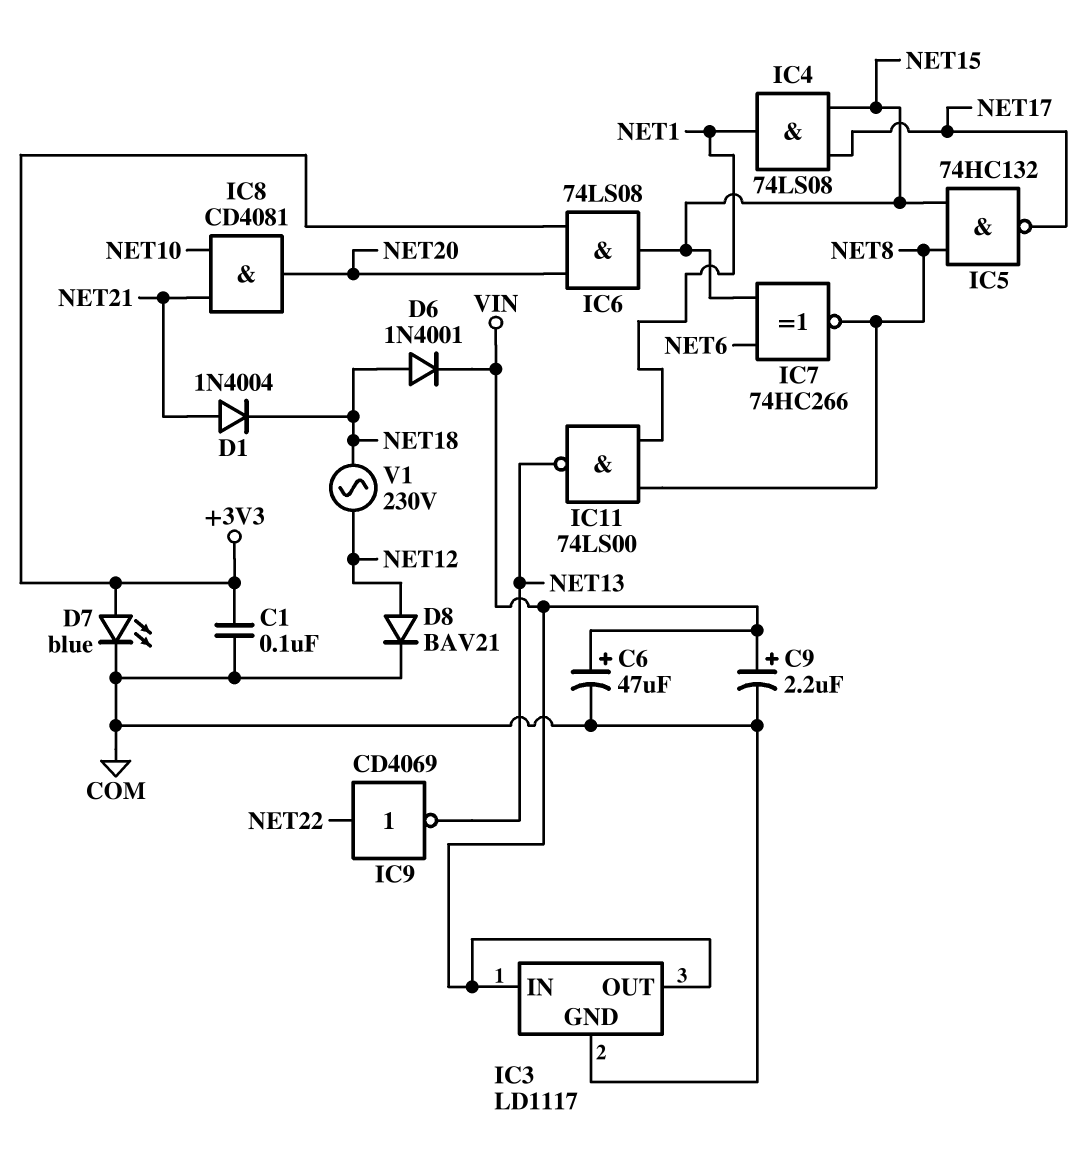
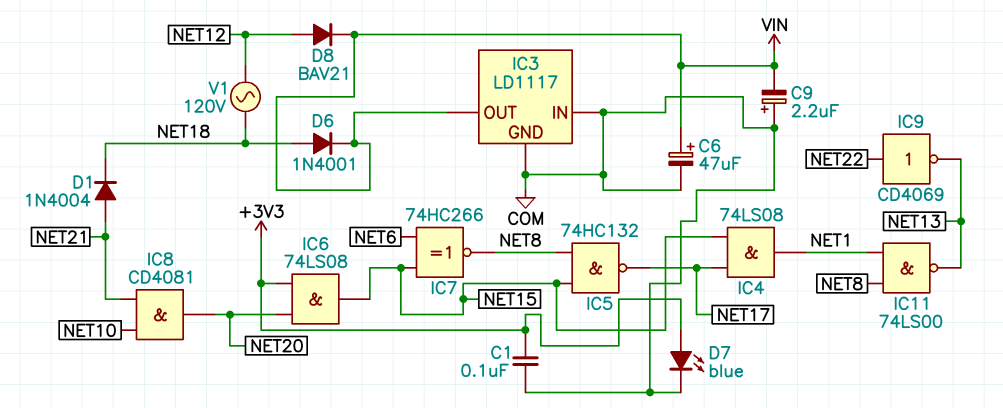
C9: 2.2uF (plus VIN, minus COM) -> 2.2uF (plus COM, minus VIN)
D8: diode BAV21 (A NET12, K COM) -> diode BAV21 (A NET12, K VIN)
IC3 pin IN: VIN -> COM
V1: AC 230V (NET12, NET18) -> AC 120V (NET12, NET18)

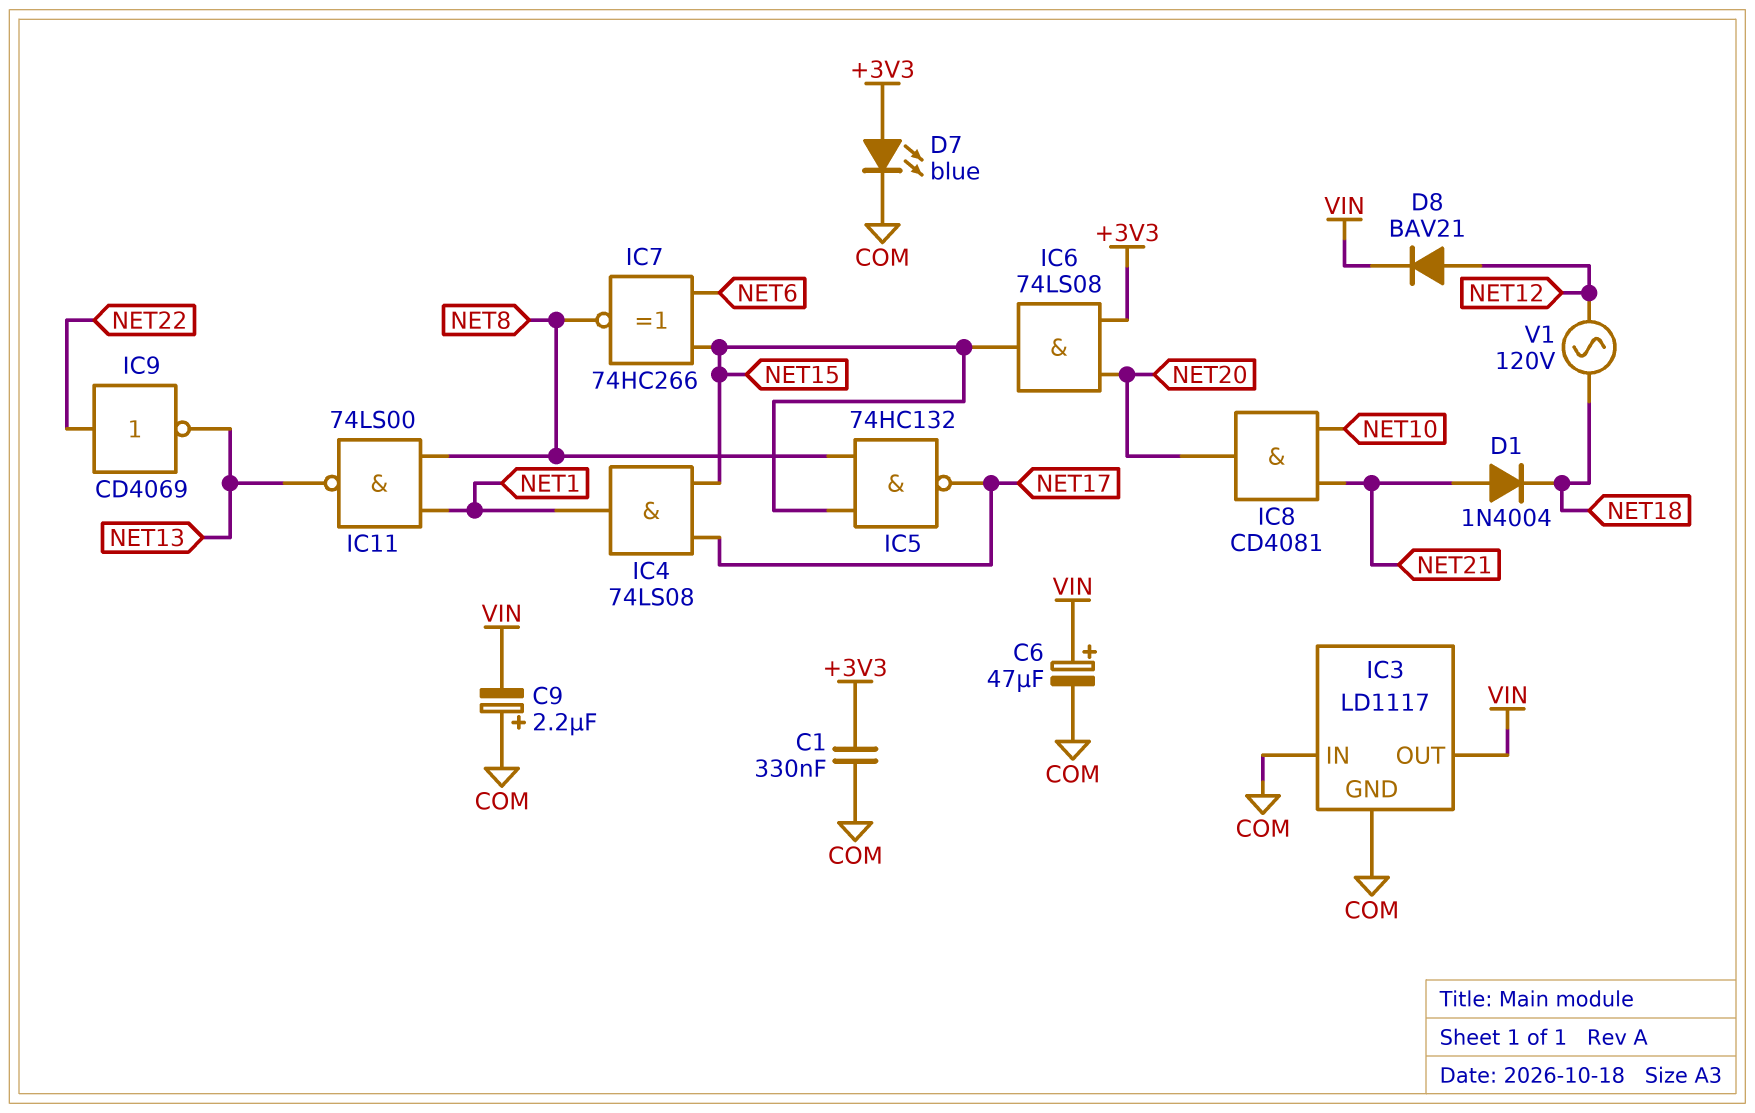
C1: 100nF (+3V3, COM) -> 330nF (+3V3, COM)
D6: diode 1N4001 (A NET18, K VIN) -> none

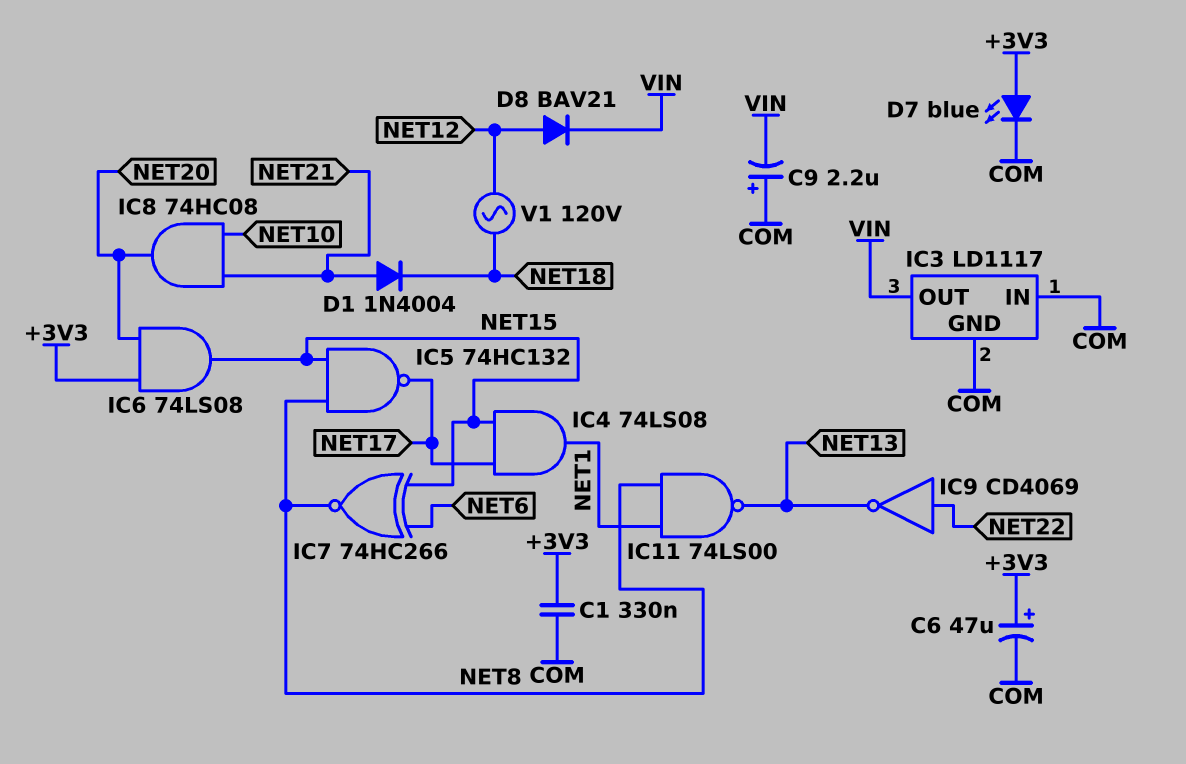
C6: 47uF (plus VIN, minus COM) -> 47uF (plus +3V3, minus COM)
IC8: AND CD4081 (in NET10, in NET21, out NET20) -> AND 74HC08 (in NET10, in NET21, out NET20)

